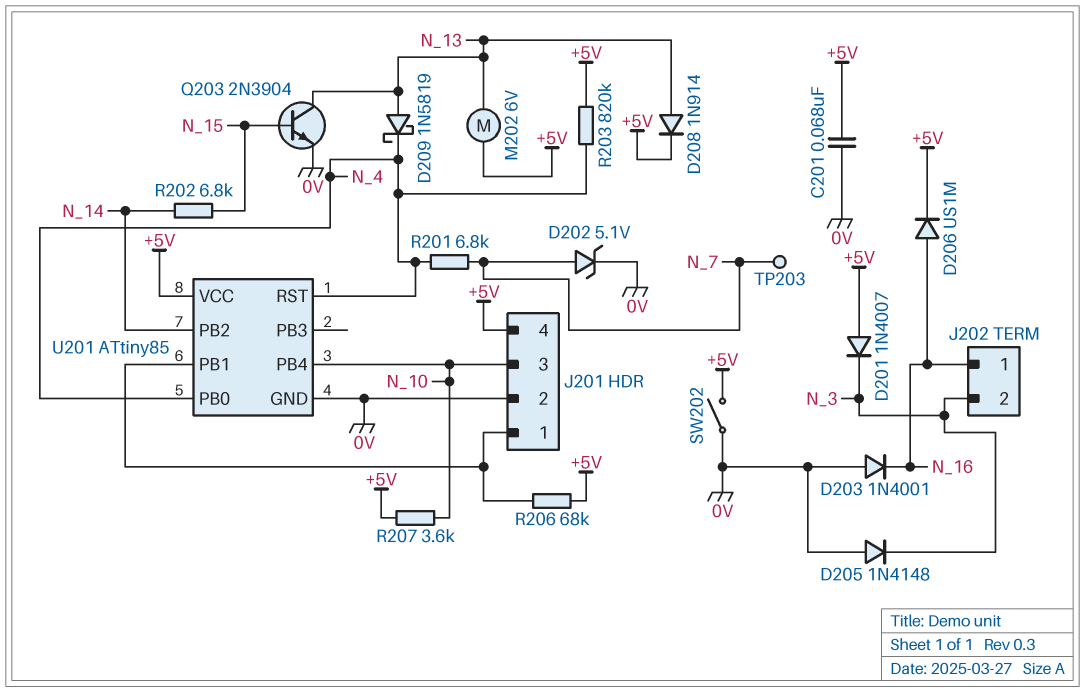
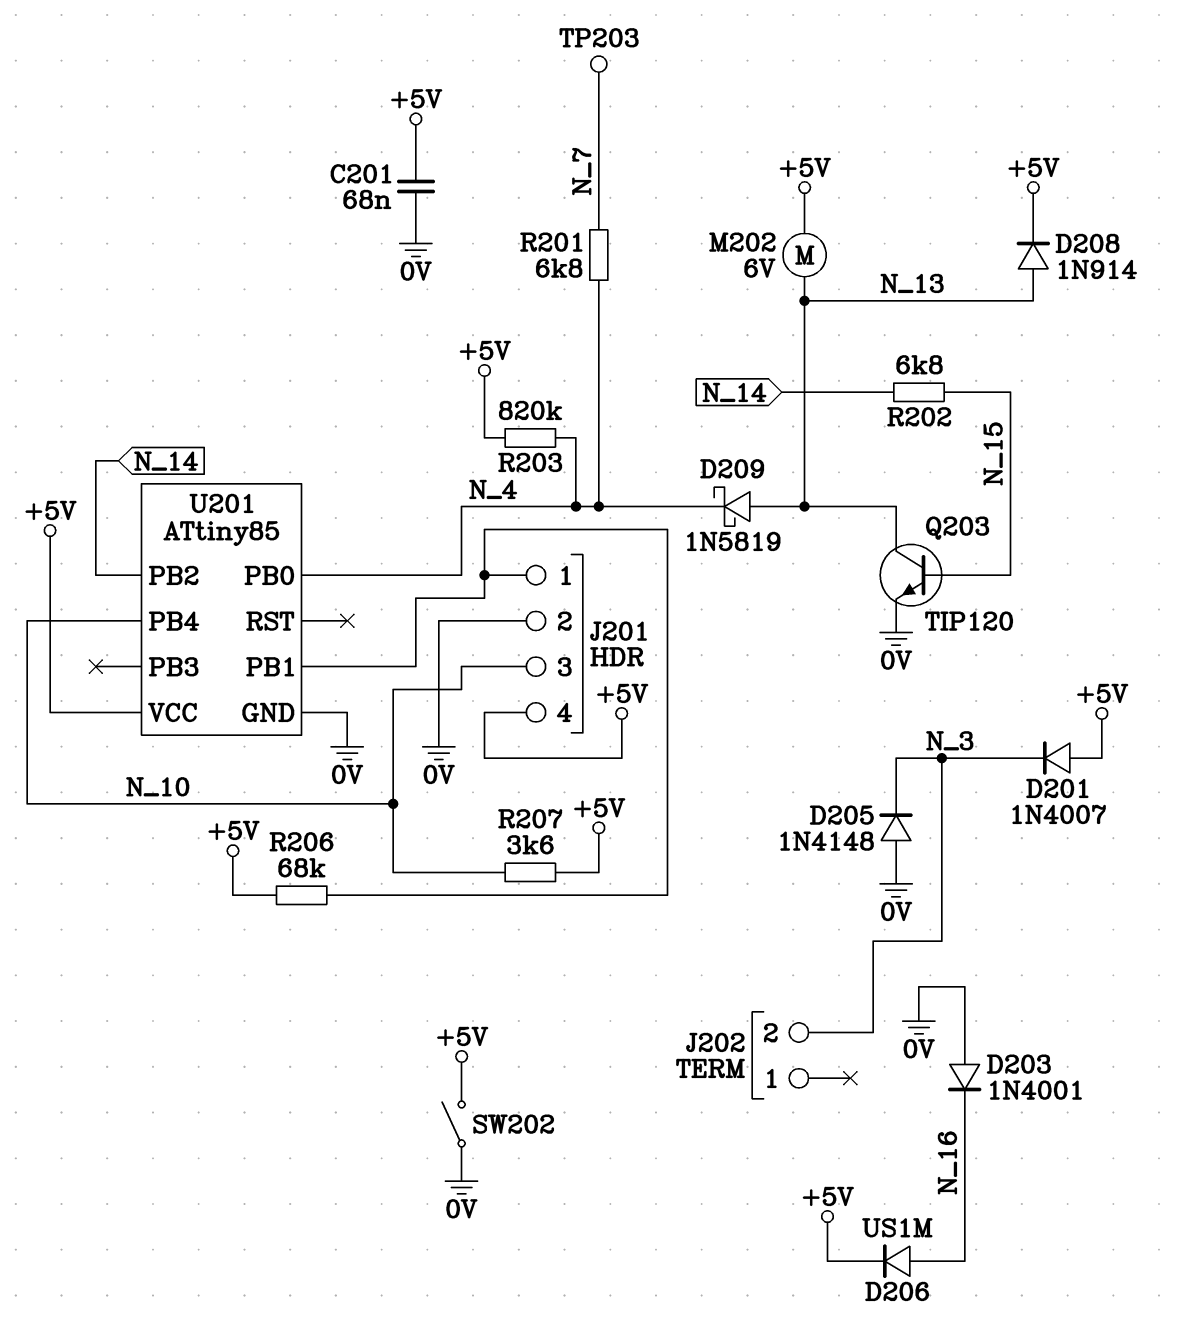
D202: zener 5.1V (A N_7, K 0V) -> none
J202 pin 1: N_16 -> none
Q203: NPN 2N3904 (B N_15, C N_13, E 0V) -> NPN TIP120 (B N_15, C N_13, E 0V)
U201 pin RST: N_4 -> none

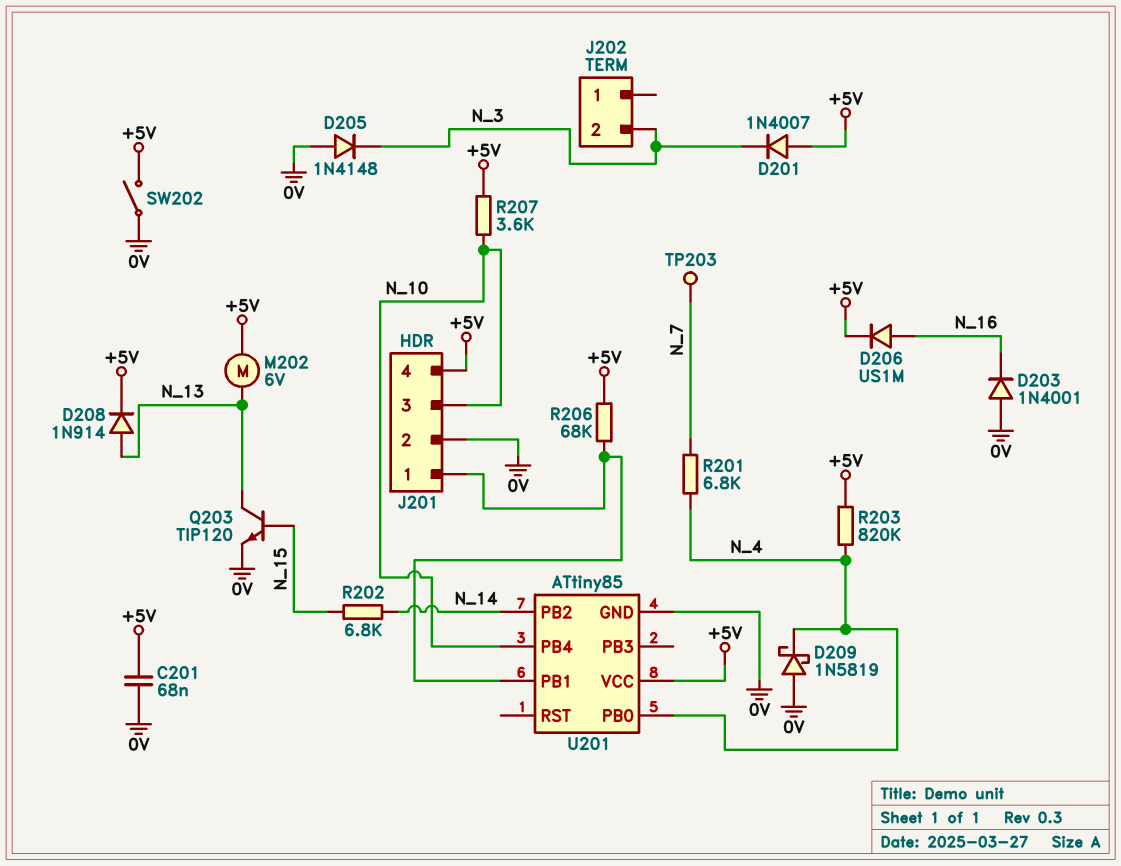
D209: schottky 1N5819 (A N_13, K N_4) -> schottky 1N5819 (A 0V, K N_4)

